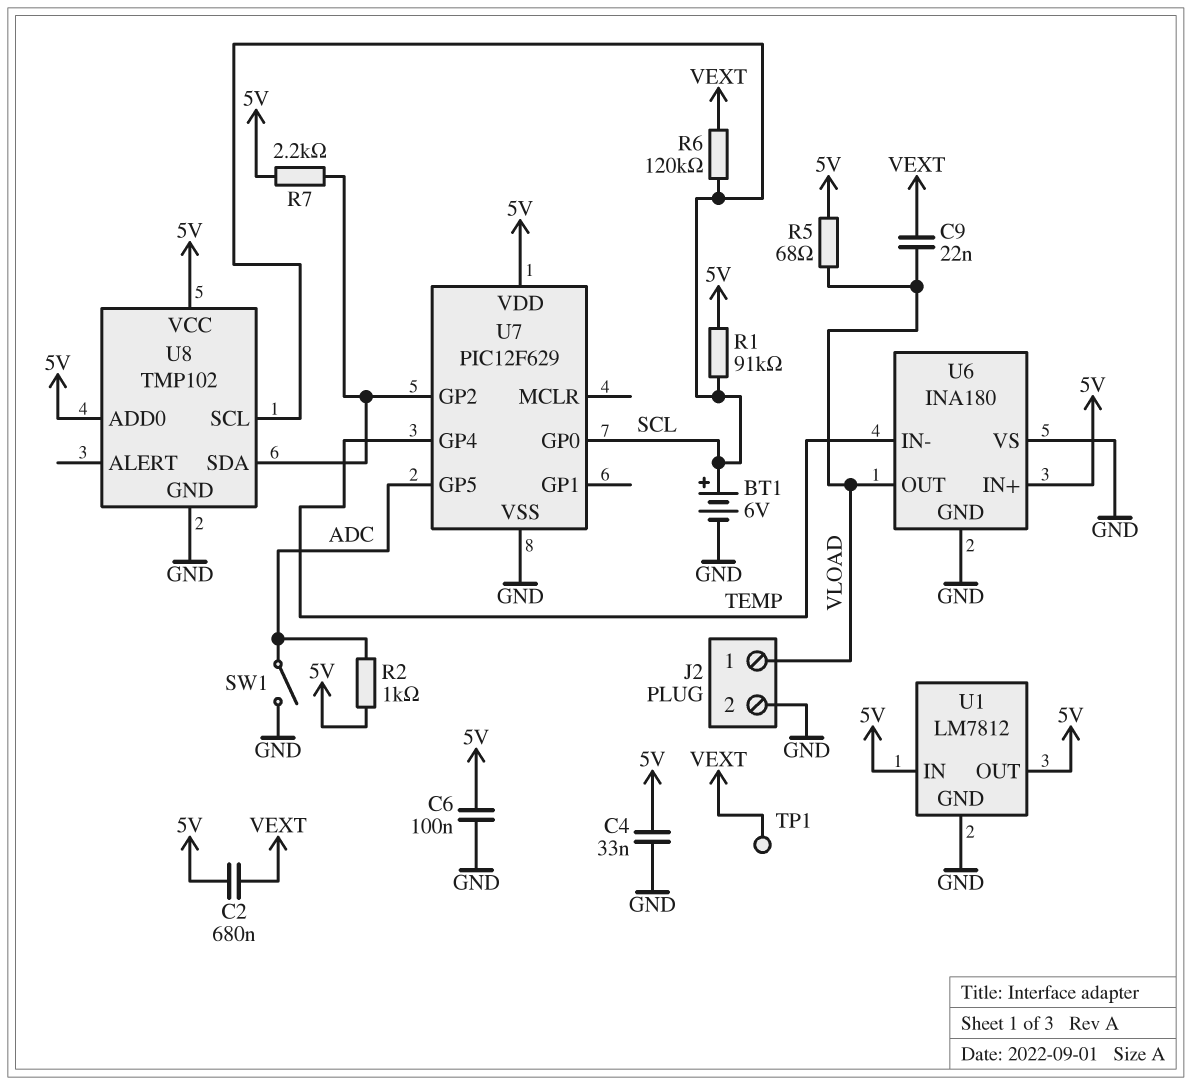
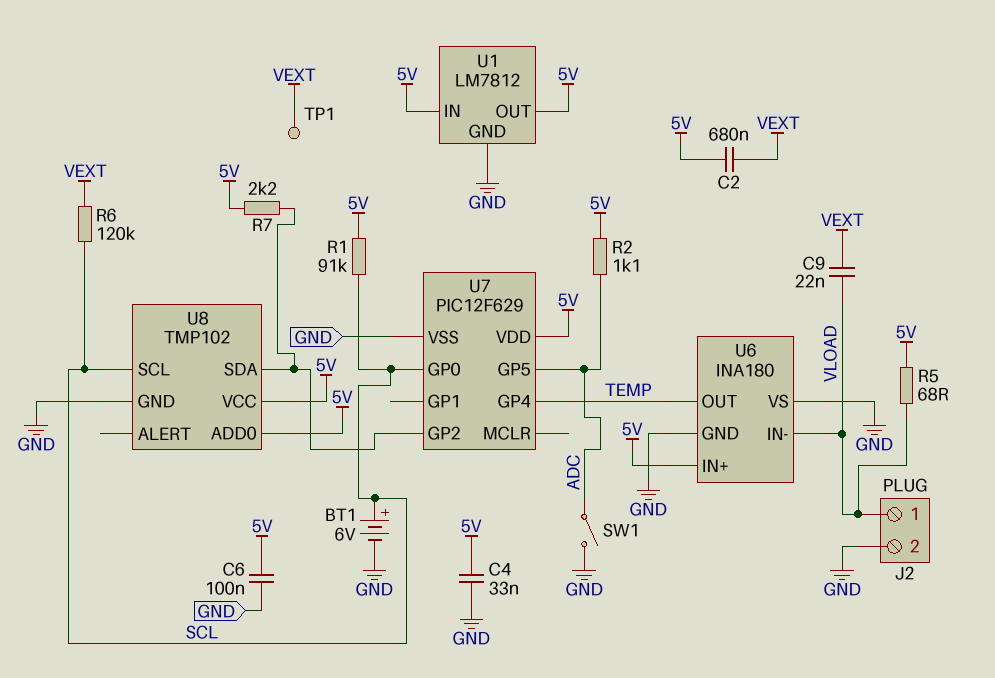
R2: 1k (5V, ADC) -> 1.1k (5V, ADC)
U6 pin IN-: TEMP -> VLOAD
U6 pin OUT: VLOAD -> TEMP

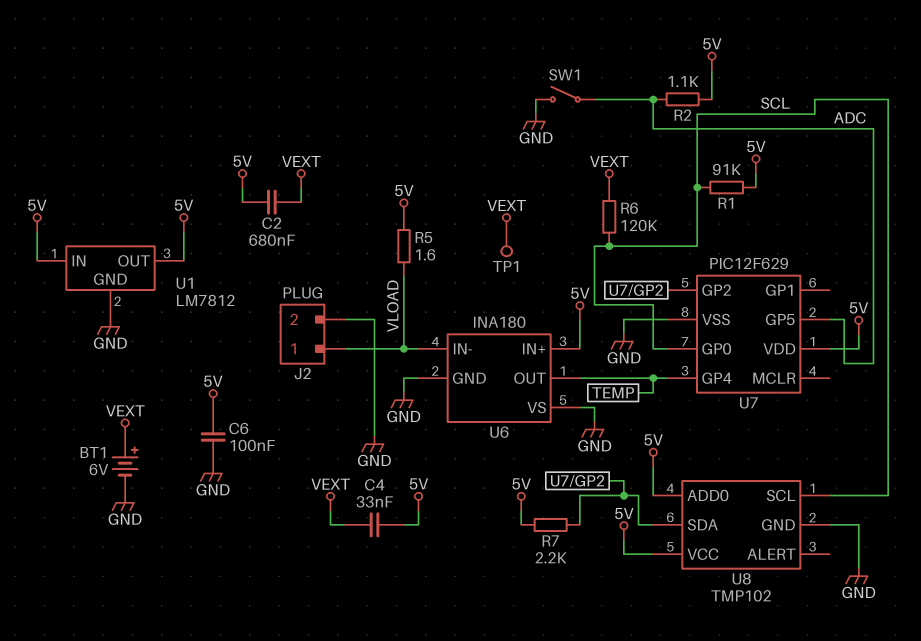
BT1: 6V (plus SCL, minus GND) -> 6V (plus VEXT, minus GND)
C4: 33nF (5V, GND) -> 33nF (5V, VEXT)
C9: 22nF (VEXT, VLOAD) -> none
R5: 68 (5V, VLOAD) -> 1.6 (5V, VLOAD)

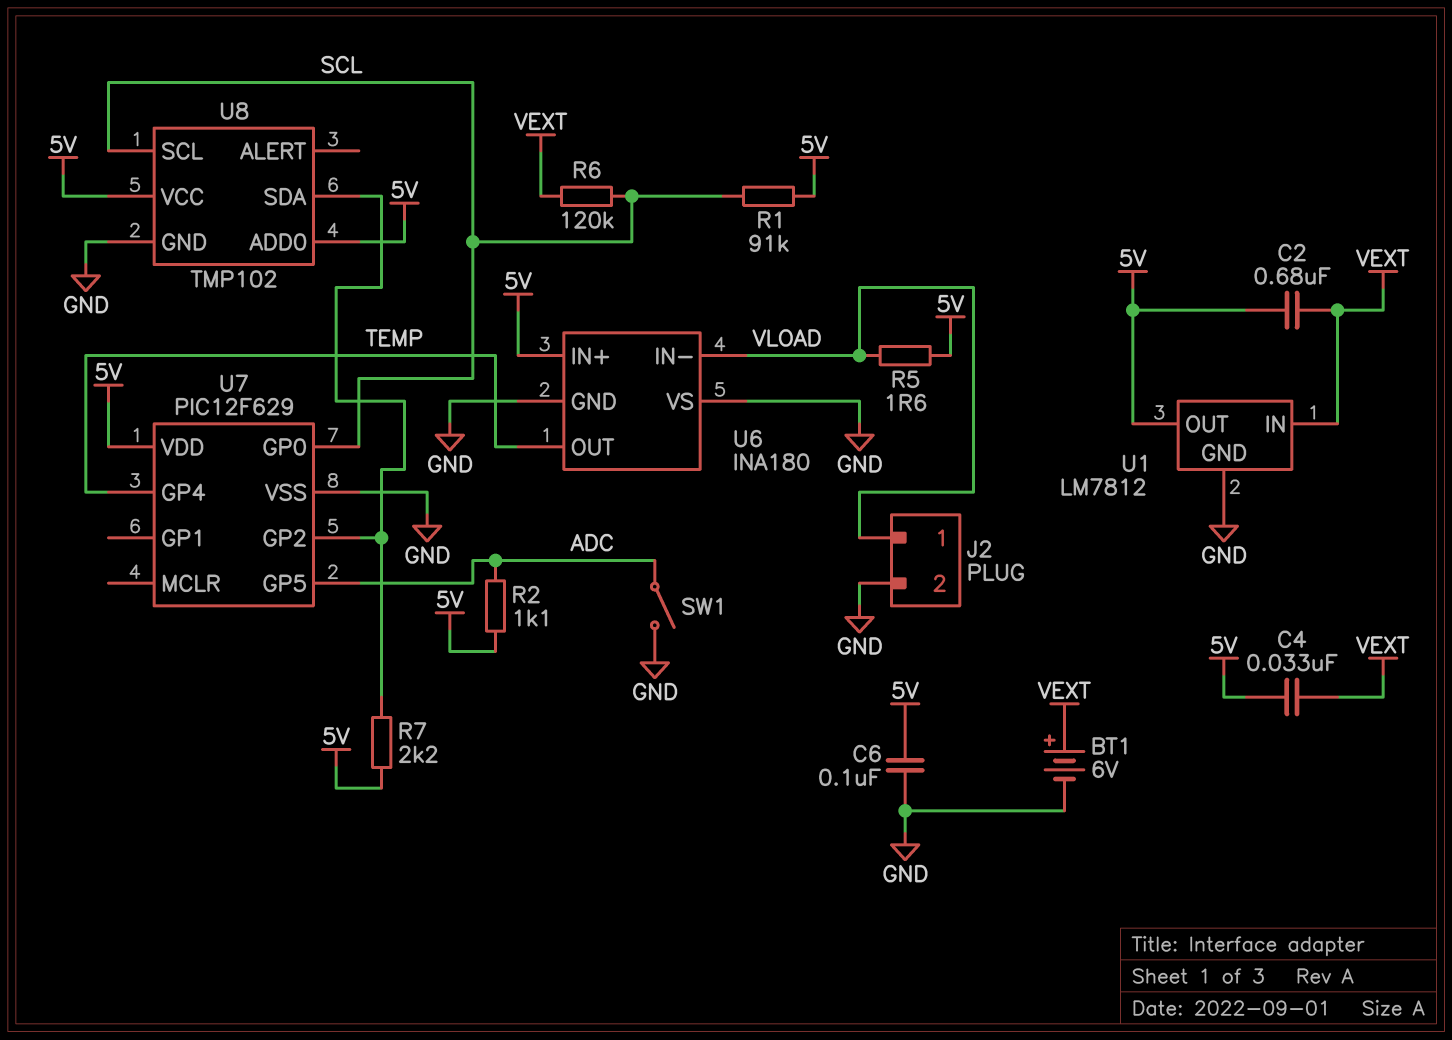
TP1: test point (VEXT) -> none
U1 pin IN: 5V -> VEXT

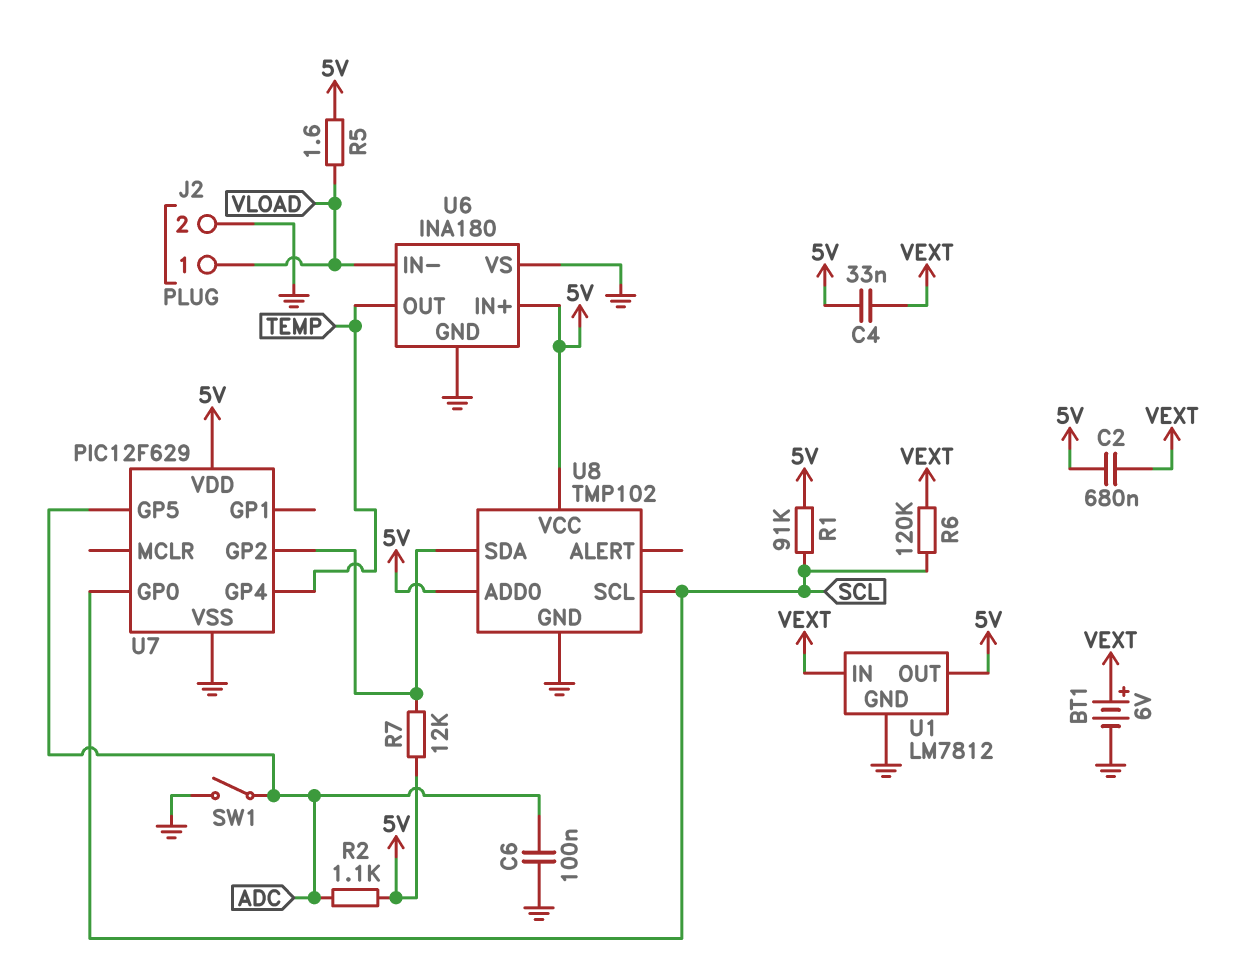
C6: 100nF (5V, GND) -> 100nF (ADC, GND)
R7: 2.2k (5V, U7/GP2) -> 12k (5V, U7/GP2)

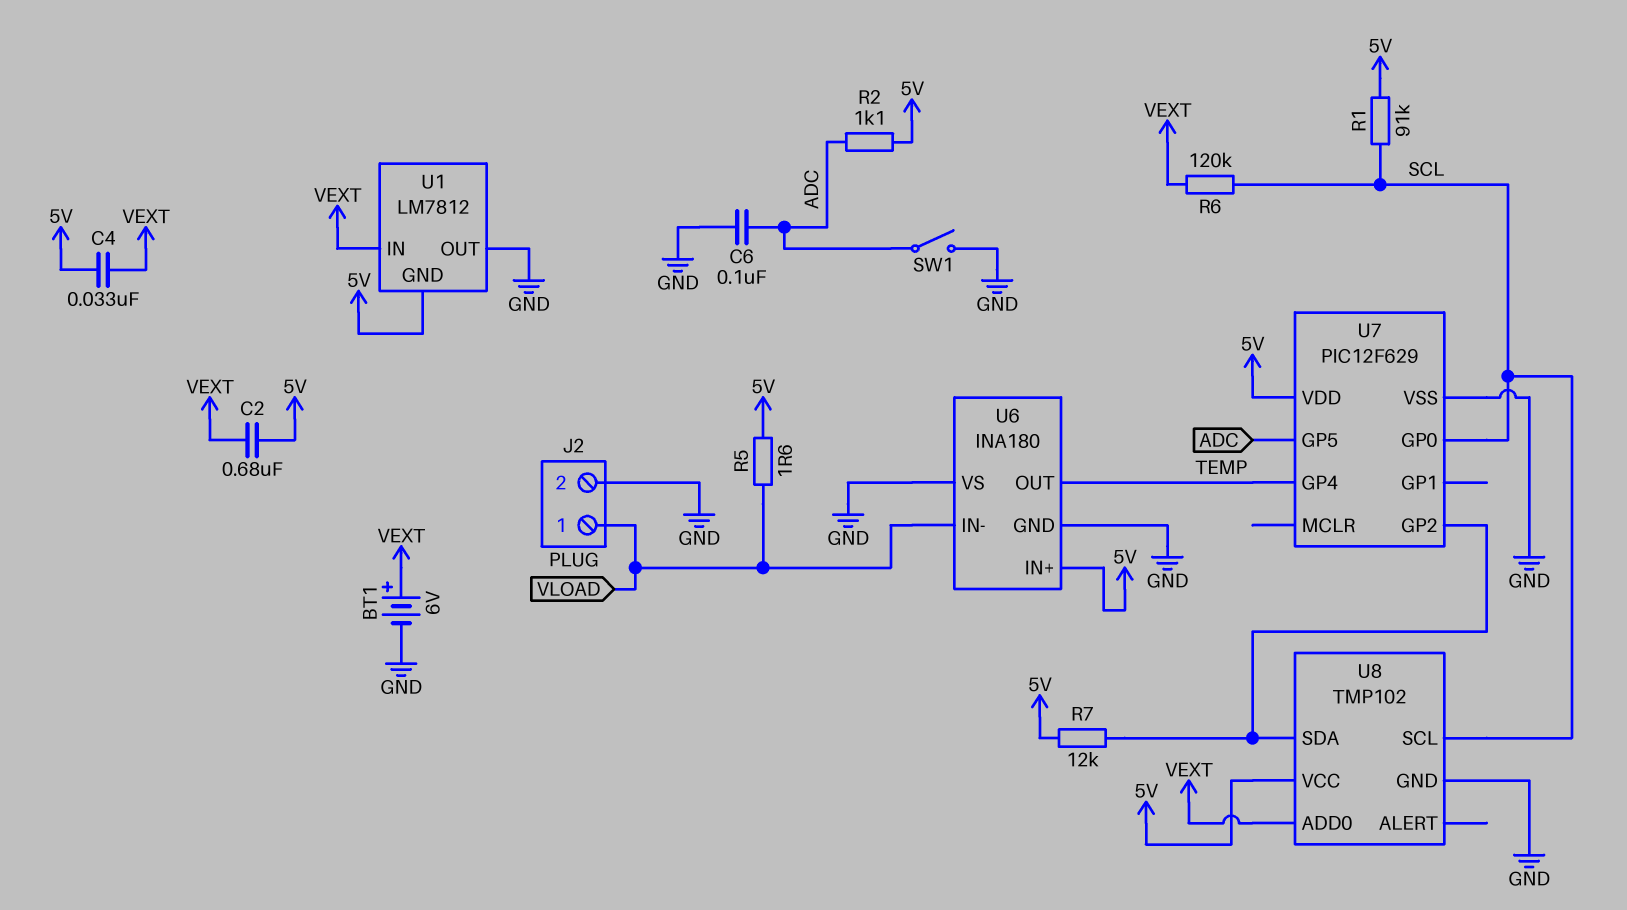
U1 pin GND: GND -> 5V
U1 pin OUT: 5V -> GND
U8 pin ADD0: 5V -> VEXT

